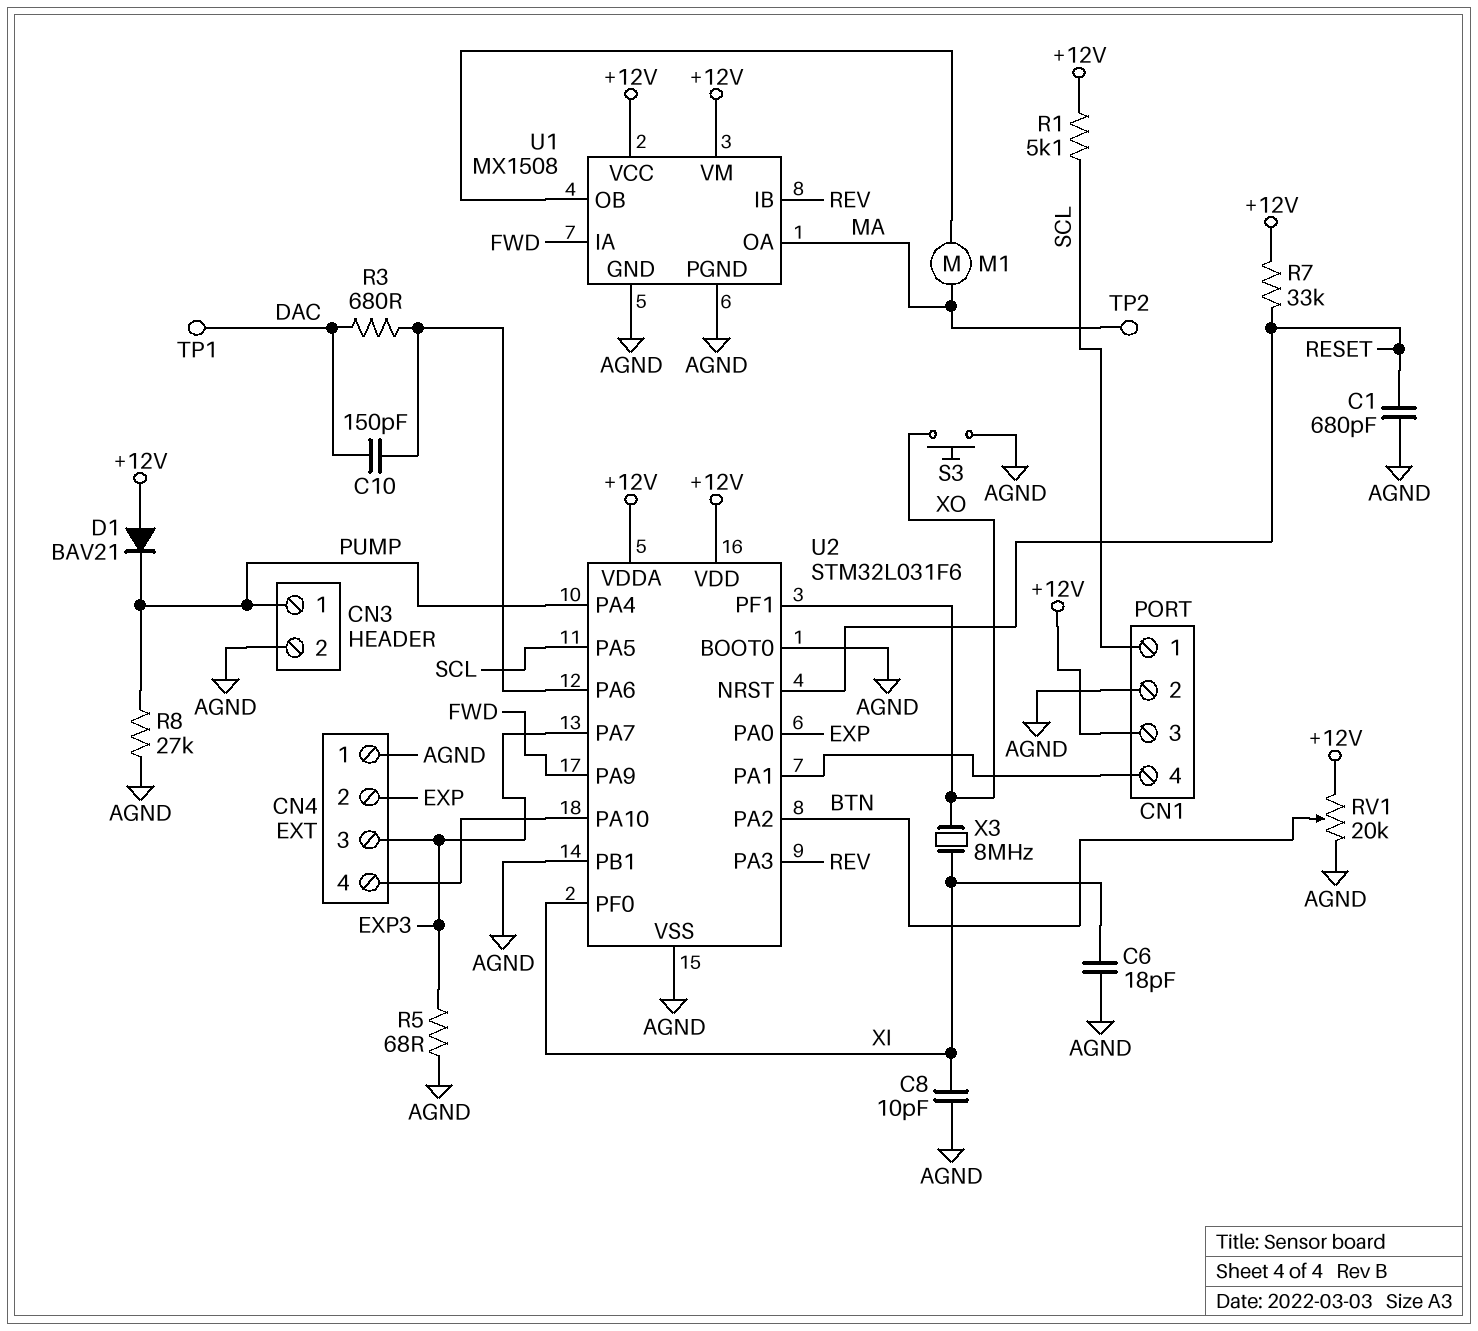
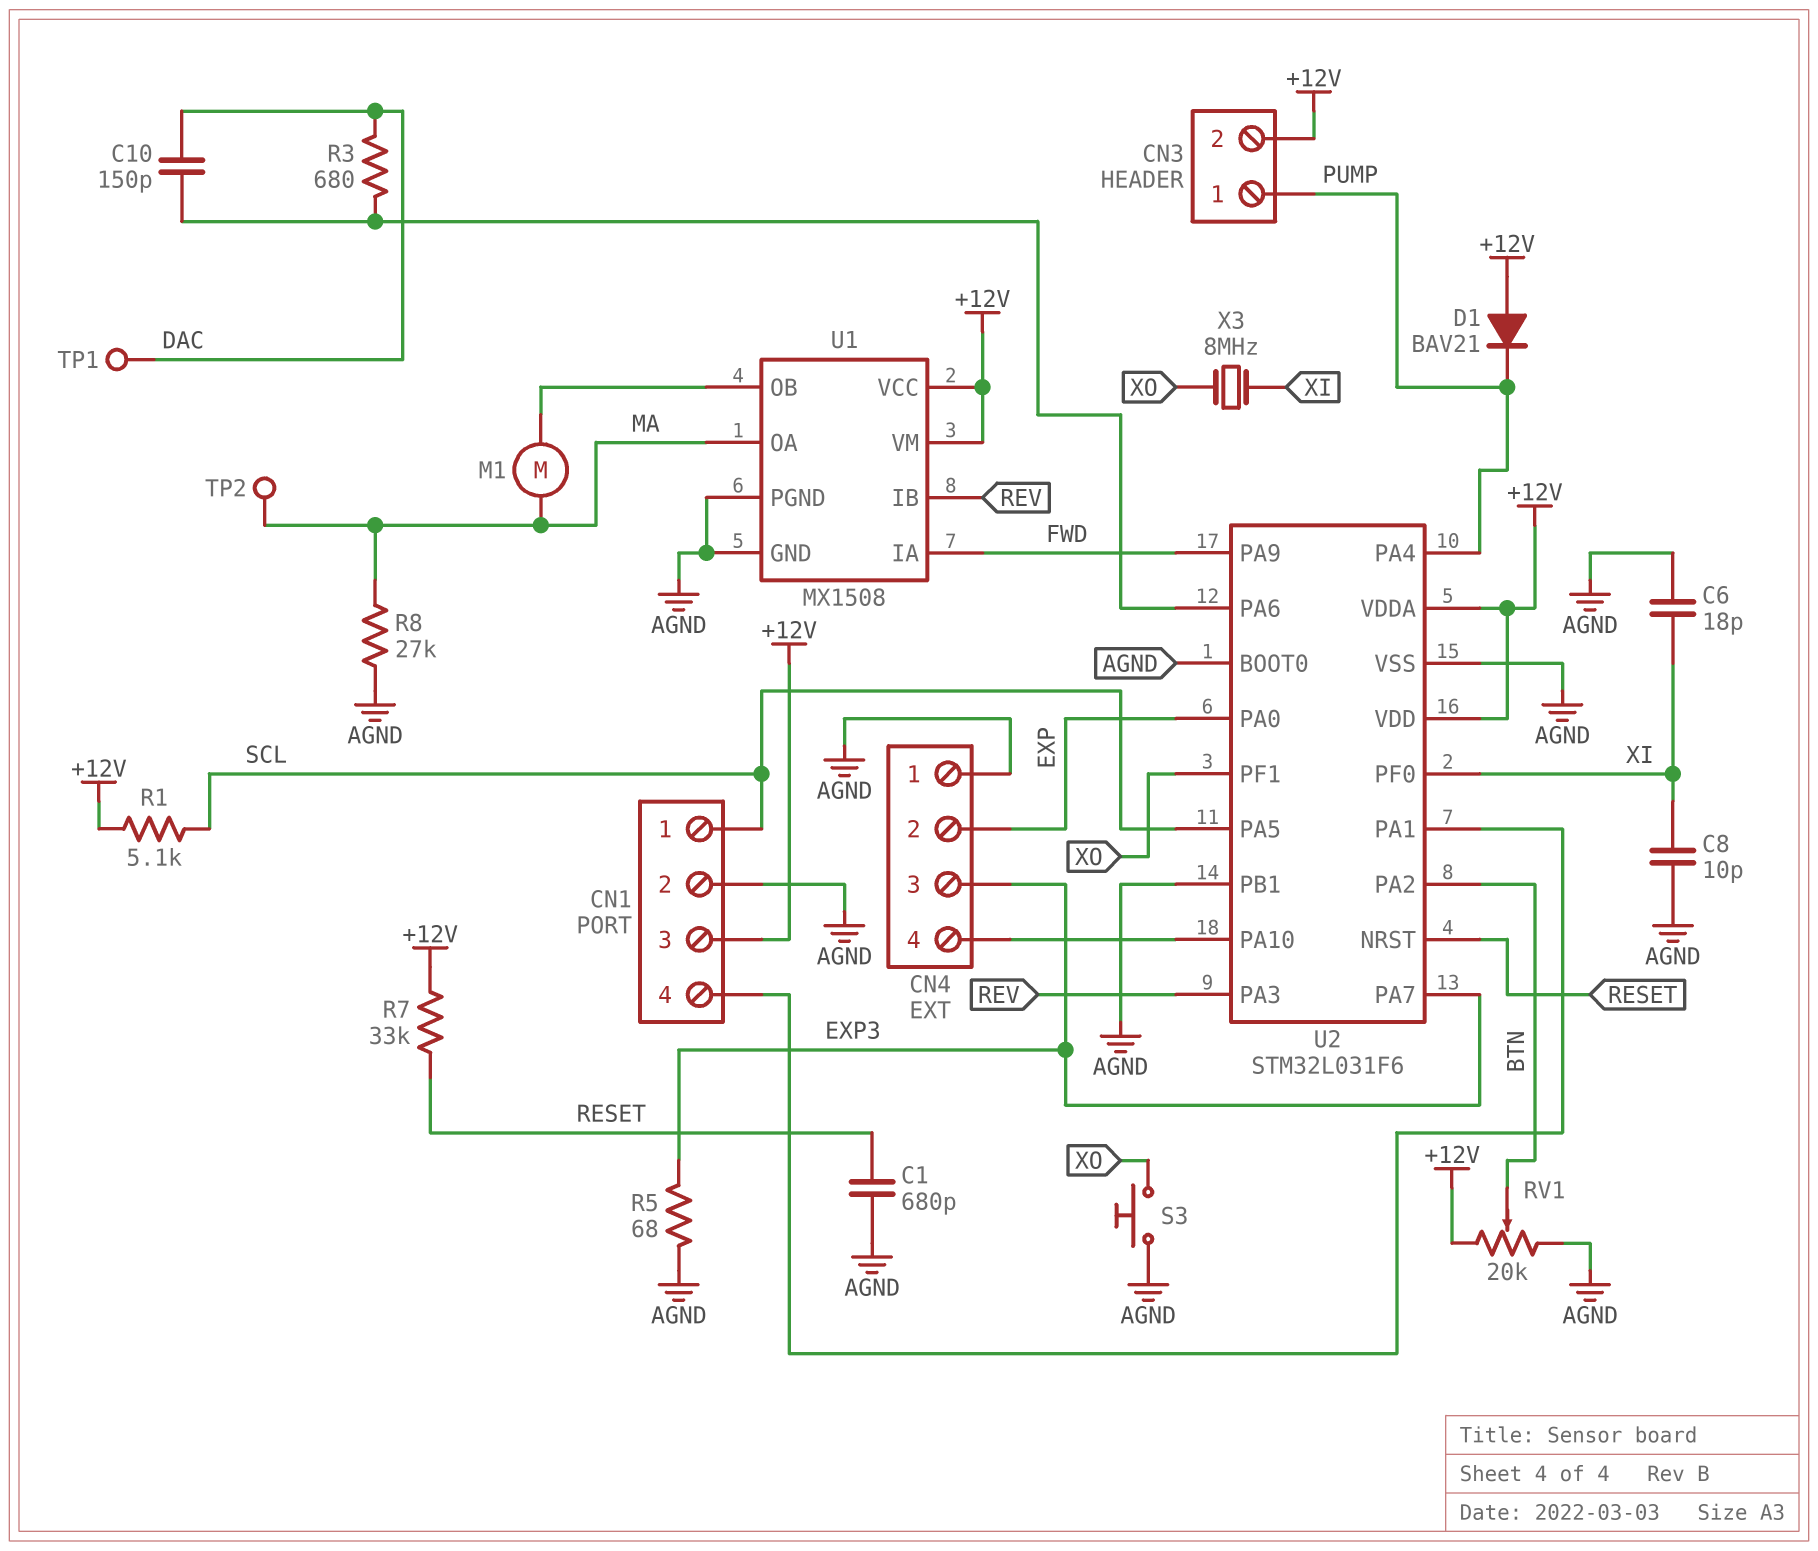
CN3 pin 2: AGND -> +12V
R8: 27k (AGND, PUMP) -> 27k (AGND, MA)

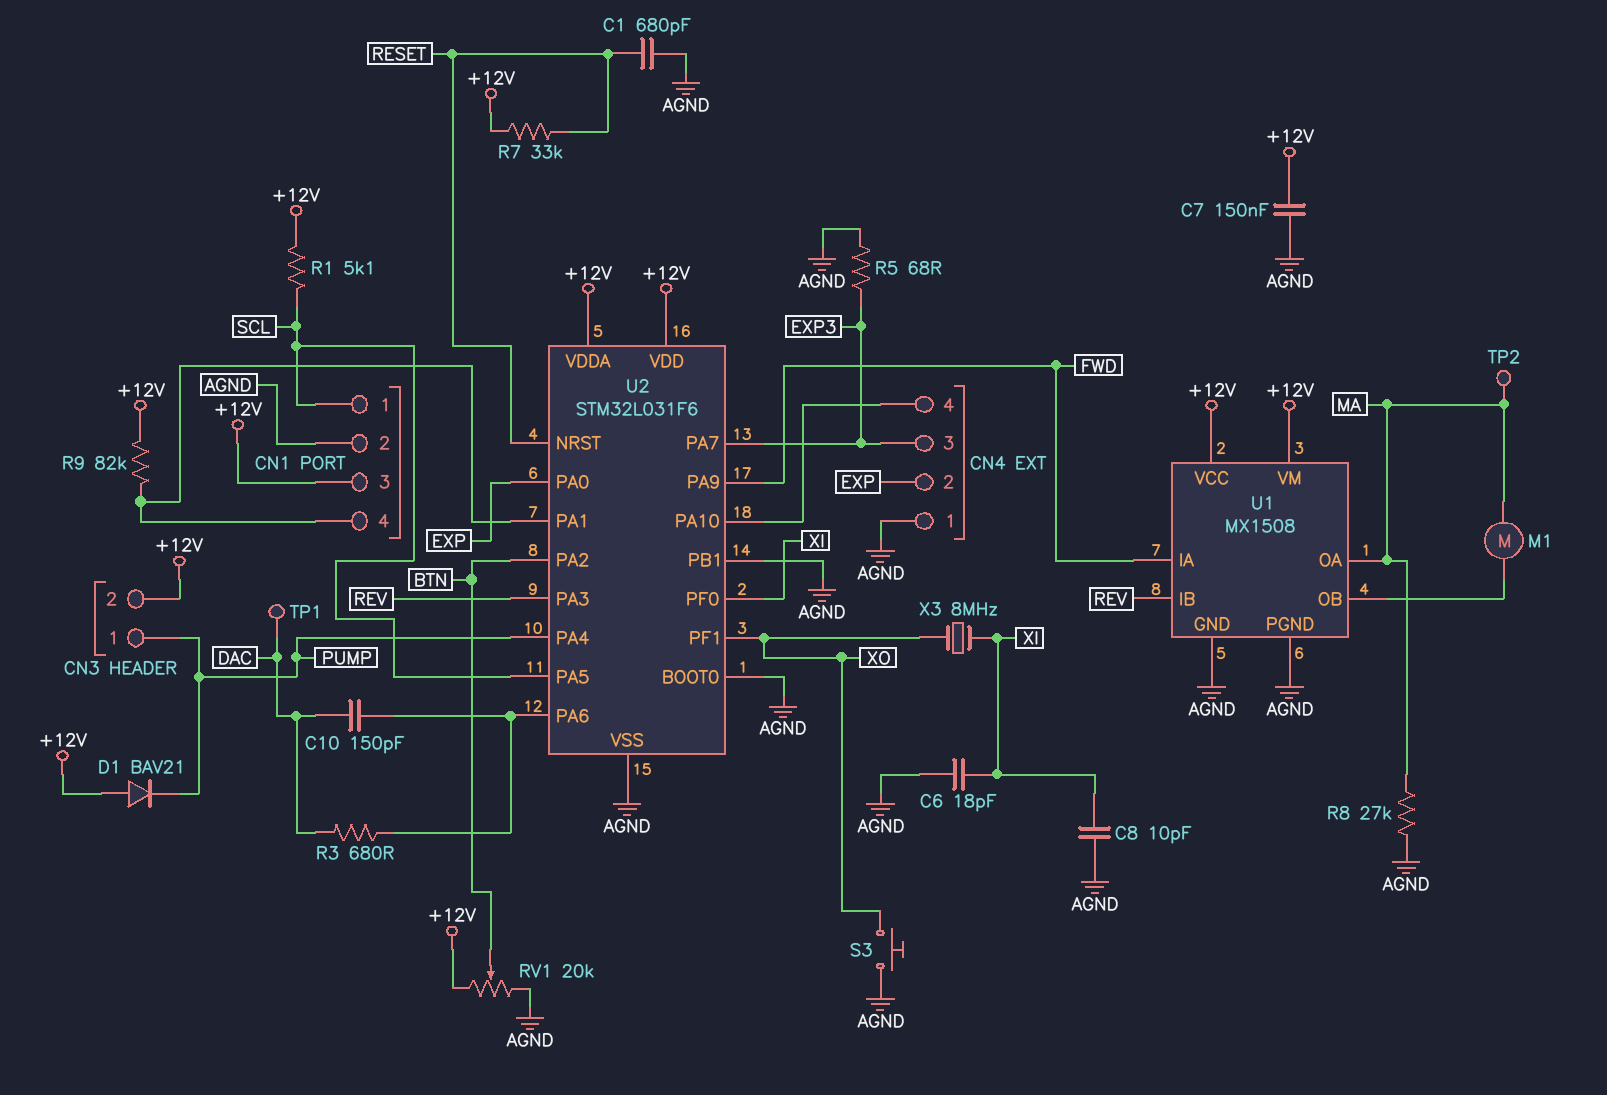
C7: none -> 150nF (+12V, AGND)
R9: none -> 82k (+12V, CN1/4)

